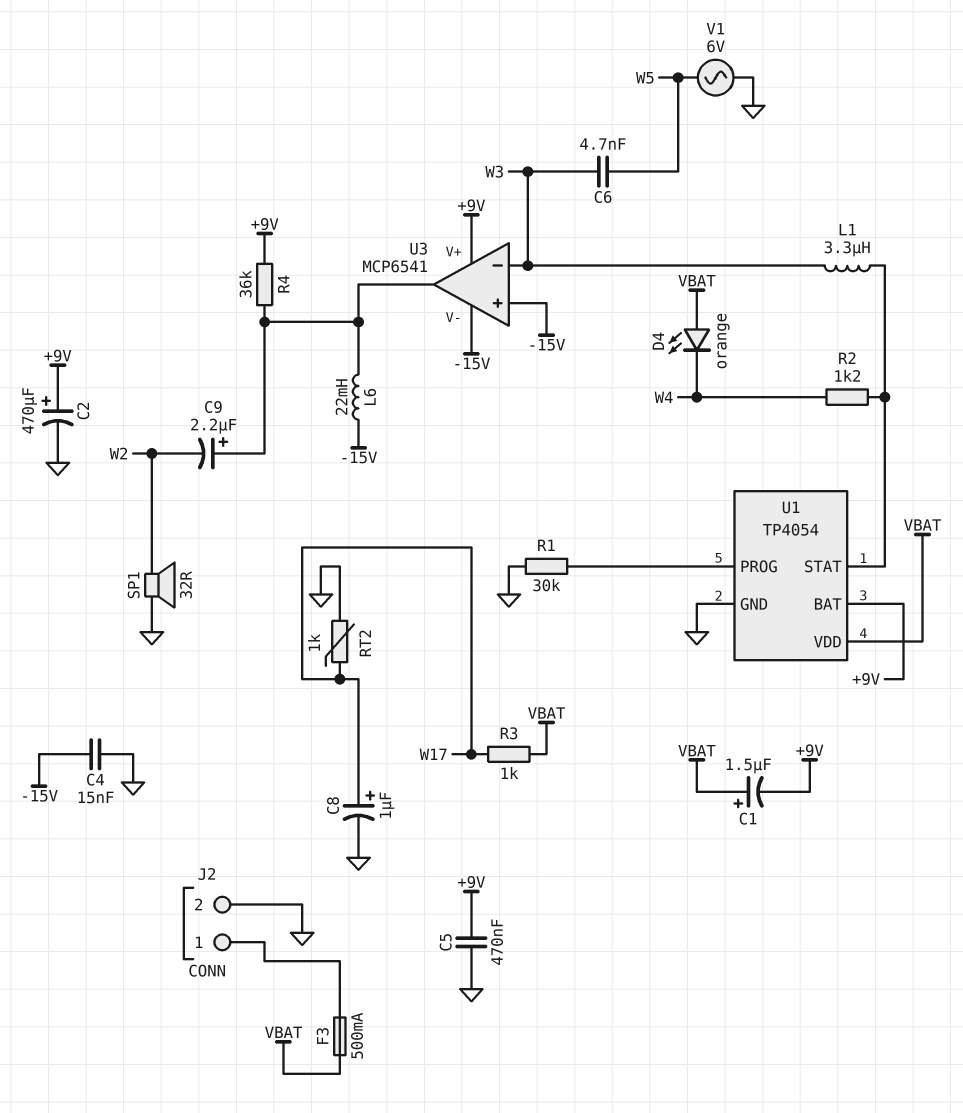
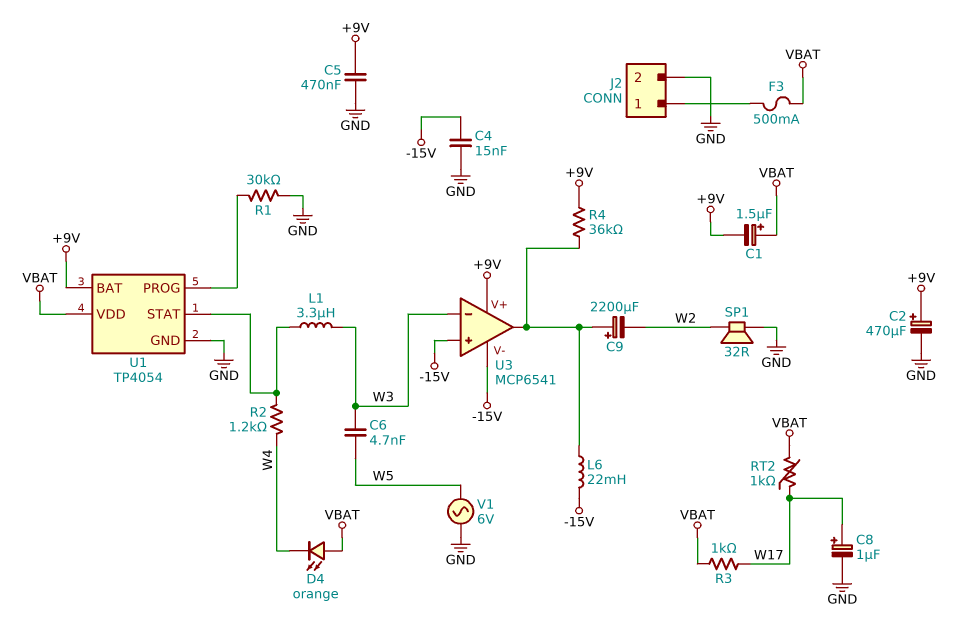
C9: 2.2uF (plus U3/out, minus W2) -> 2200uF (plus U3/out, minus W2)
RT2: 1k (GND, W17) -> 1k (VBAT, W17)

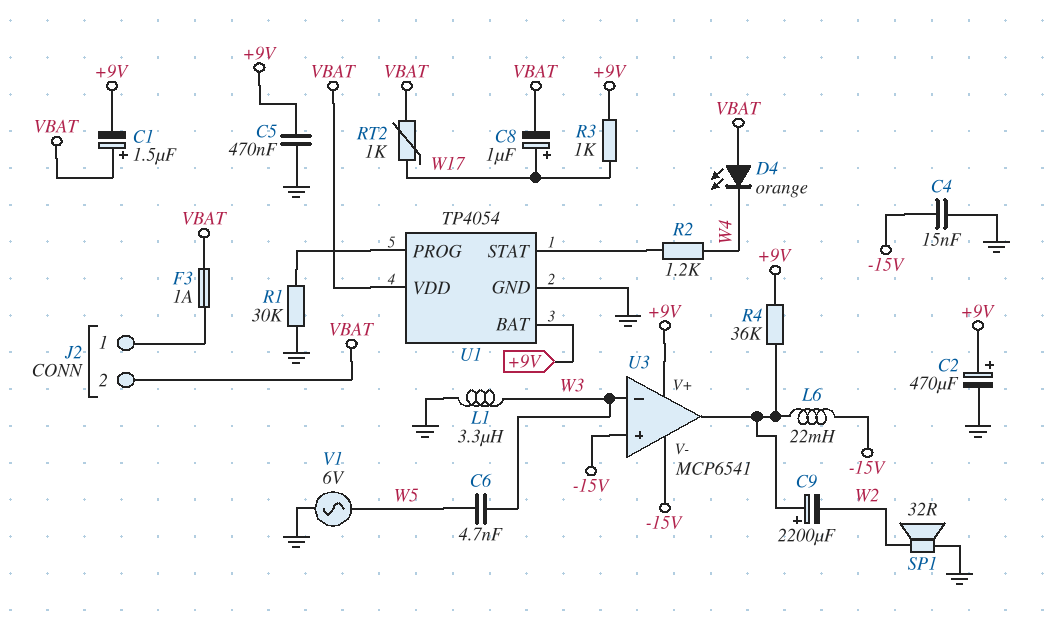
C8: 1uF (plus W17, minus GND) -> 1uF (plus W17, minus VBAT)
F3: 500mA (J2/1, VBAT) -> 1A (J2/1, VBAT)
J2 pin 2: GND -> VBAT
L1: 3.3uH (U1/STAT, W3) -> 3.3uH (GND, W3)
R3: 1k (VBAT, W17) -> 1k (+9V, W17)

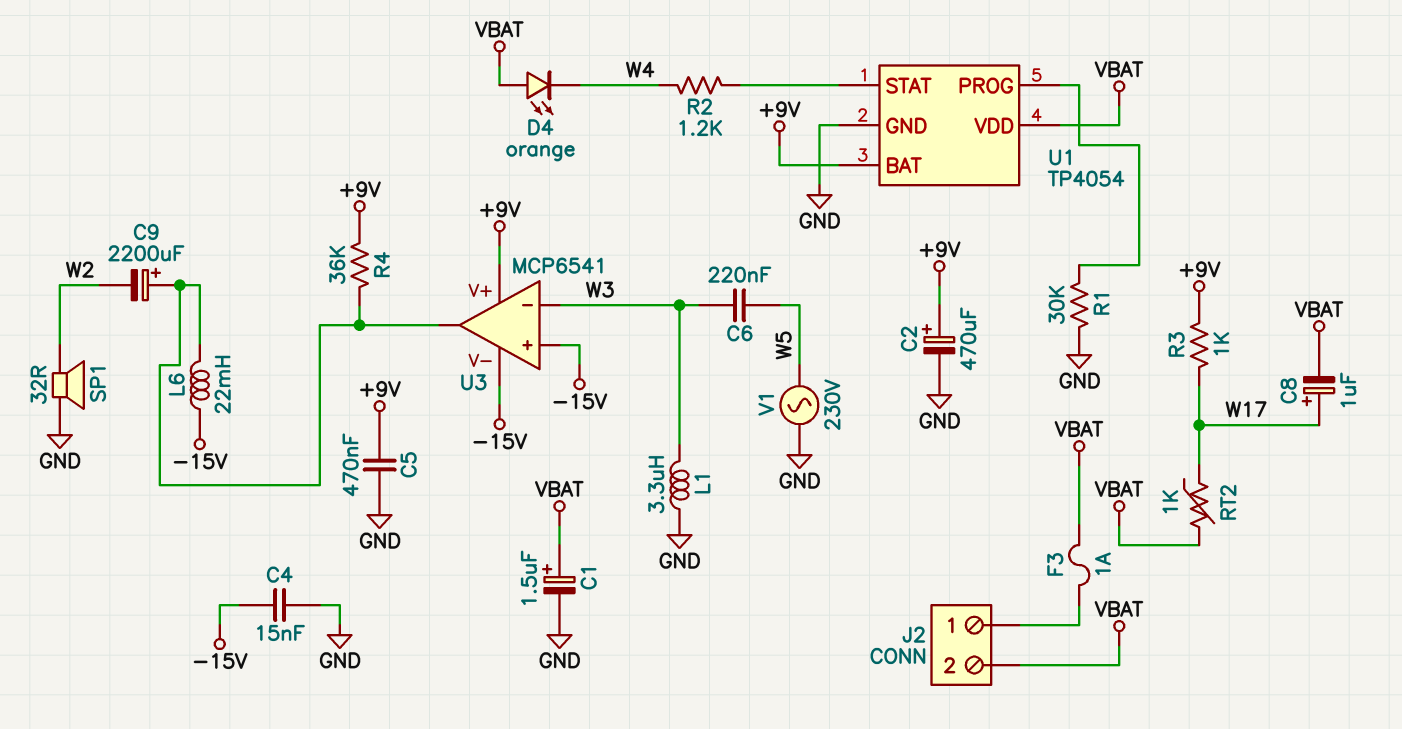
C1: 1.5uF (plus VBAT, minus +9V) -> 1.5uF (plus VBAT, minus GND)
C6: 4.7nF (W3, W5) -> 220nF (W3, W5)
V1: AC 6V (GND, W5) -> AC 230V (GND, W5)

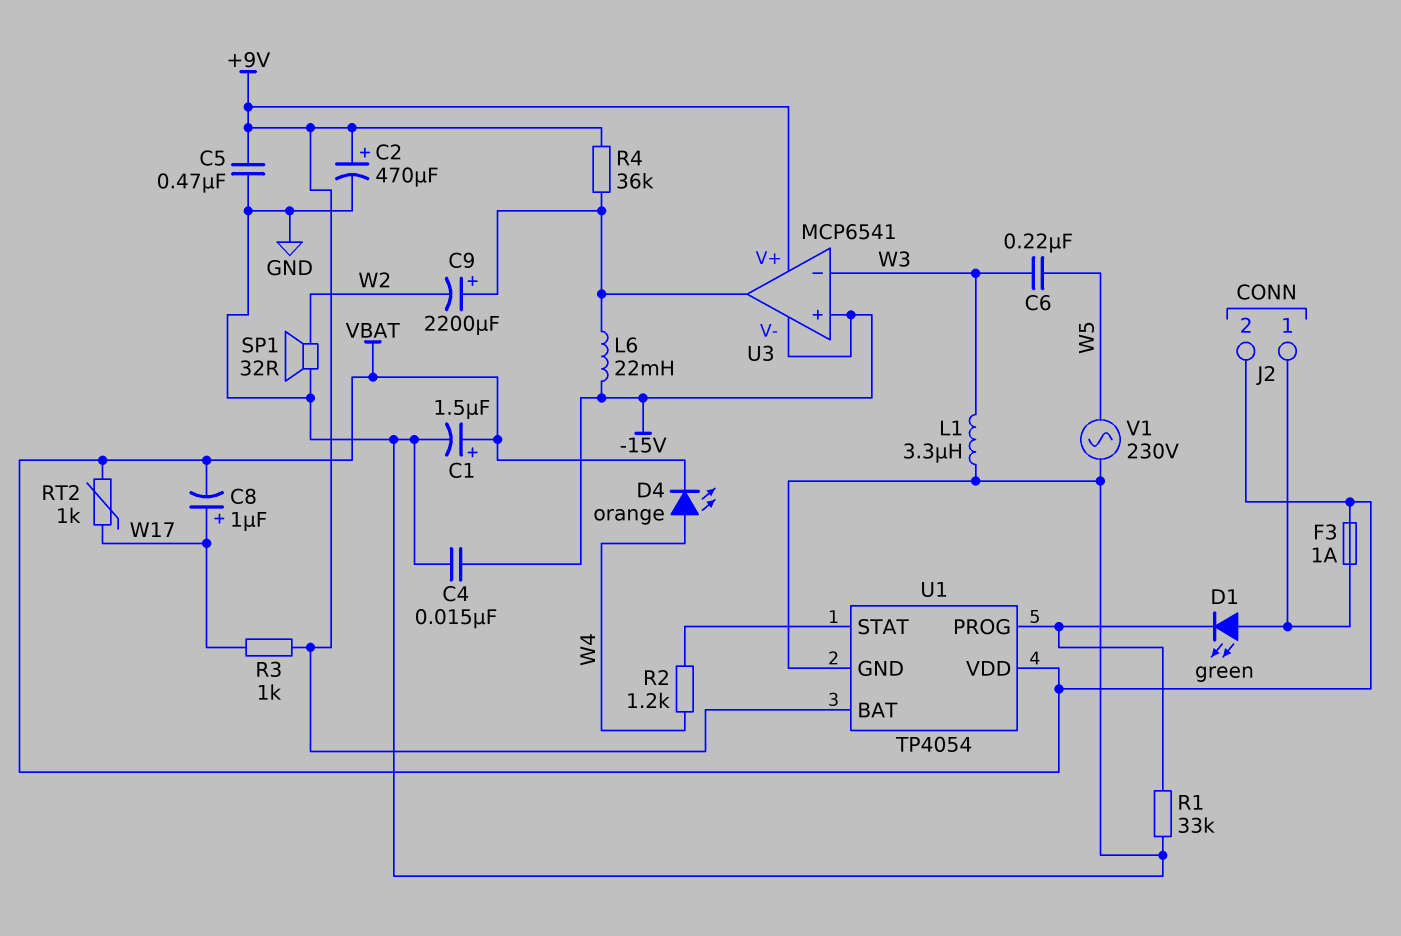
D1: none -> LED green (A J2/1, K U1/PROG)
D4: LED orange (A VBAT, K W4) -> LED orange (A W4, K VBAT)
R1: 30k (GND, U1/PROG) -> 33k (GND, U1/PROG)

